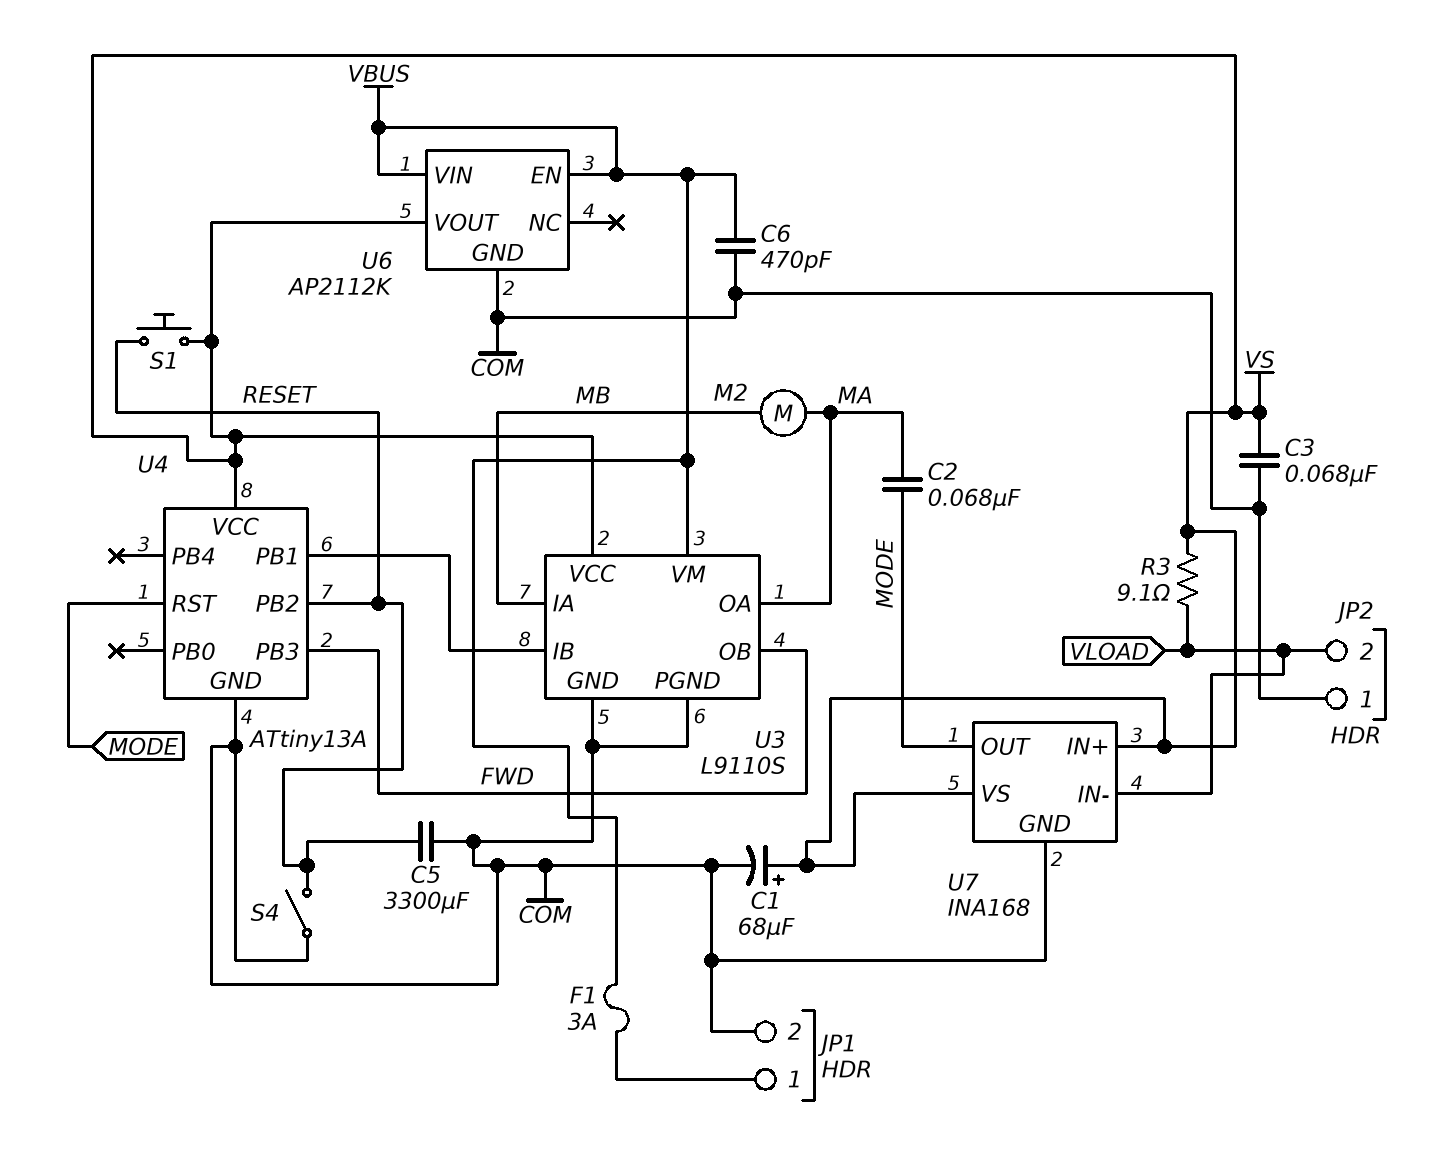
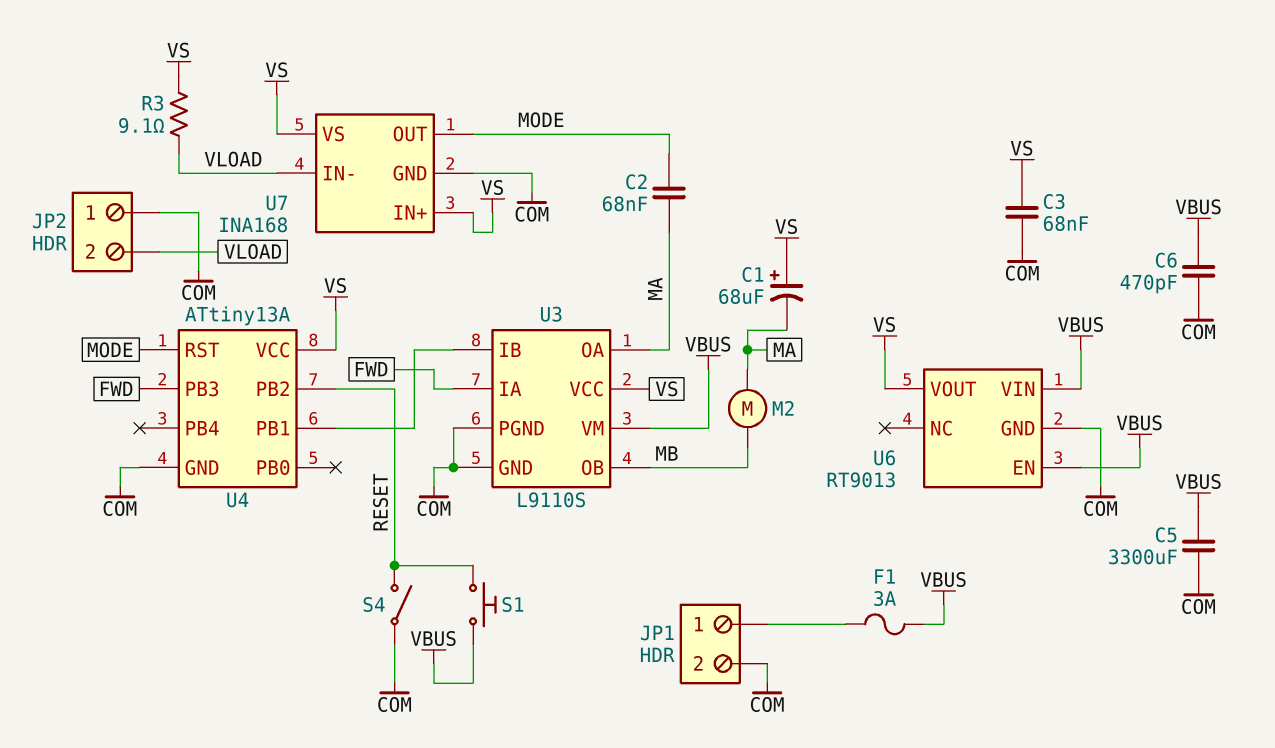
C1: 68uF (plus VS, minus COM) -> 68uF (plus VS, minus MA)
C5: 3300uF (COM, RESET) -> 3300uF (COM, VBUS)
S1: button (RESET, VS) -> button (RESET, VBUS)
U3 pin IA: MB -> FWD
U3 pin OB: FWD -> MB
U6: AP2112K -> RT9013

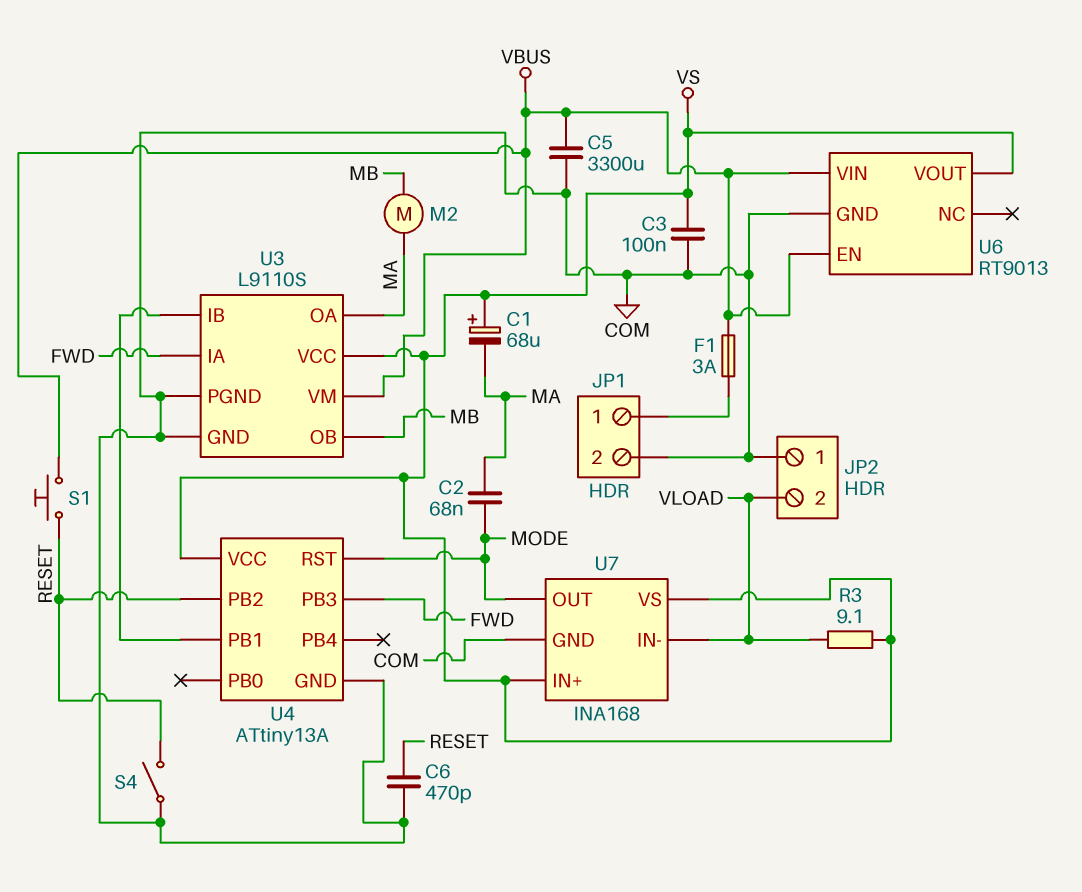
C3: 68nF (COM, VS) -> 100nF (COM, VS)
C6: 470pF (COM, VBUS) -> 470pF (COM, RESET)

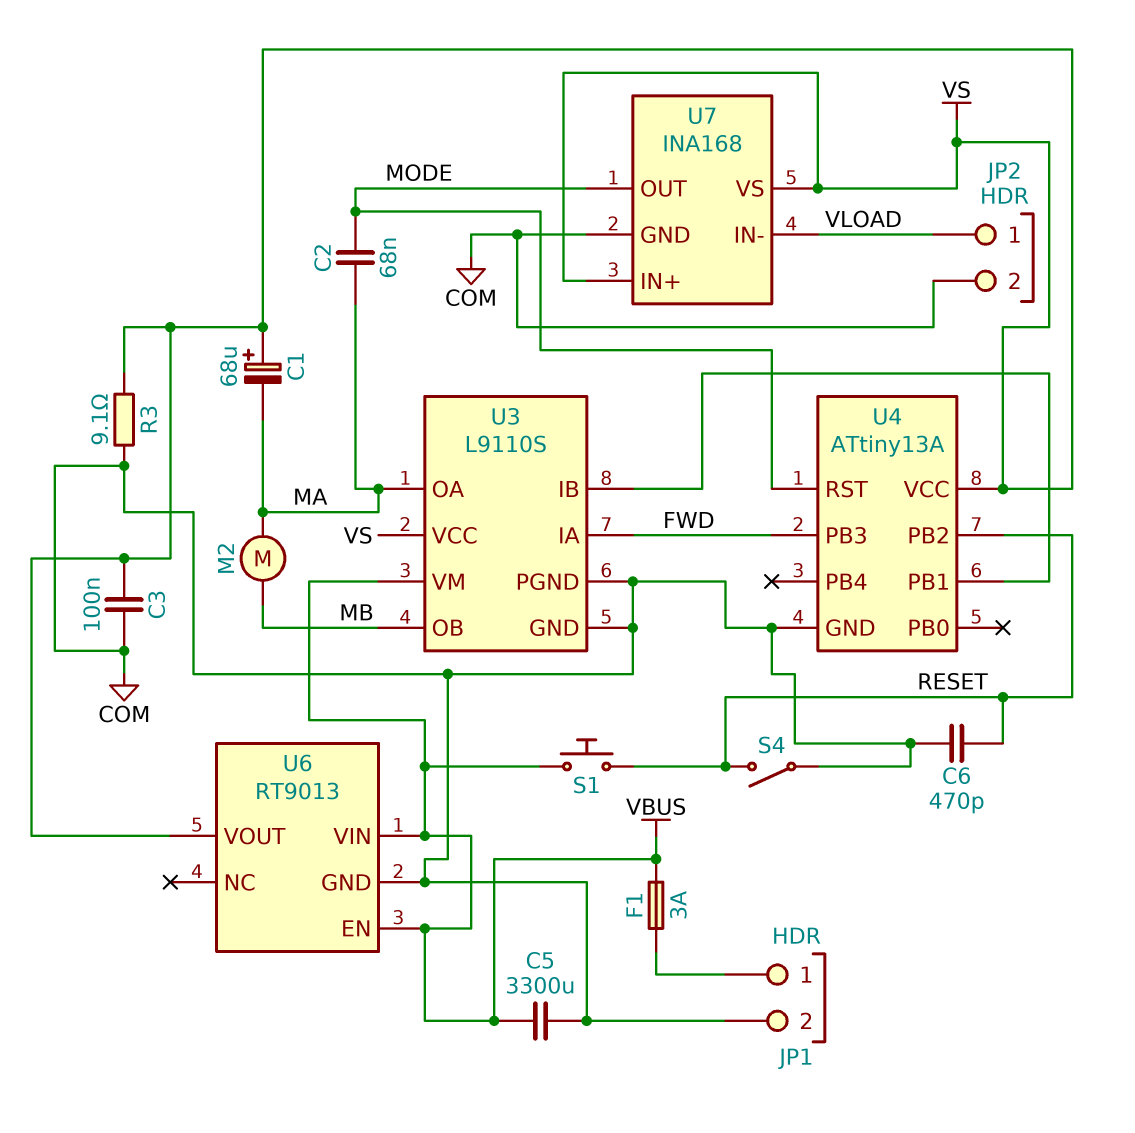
JP2 pin 1: COM -> VLOAD
JP2 pin 2: VLOAD -> COM
R3: 9.1 (VLOAD, VS) -> 9.1 (COM, VS)

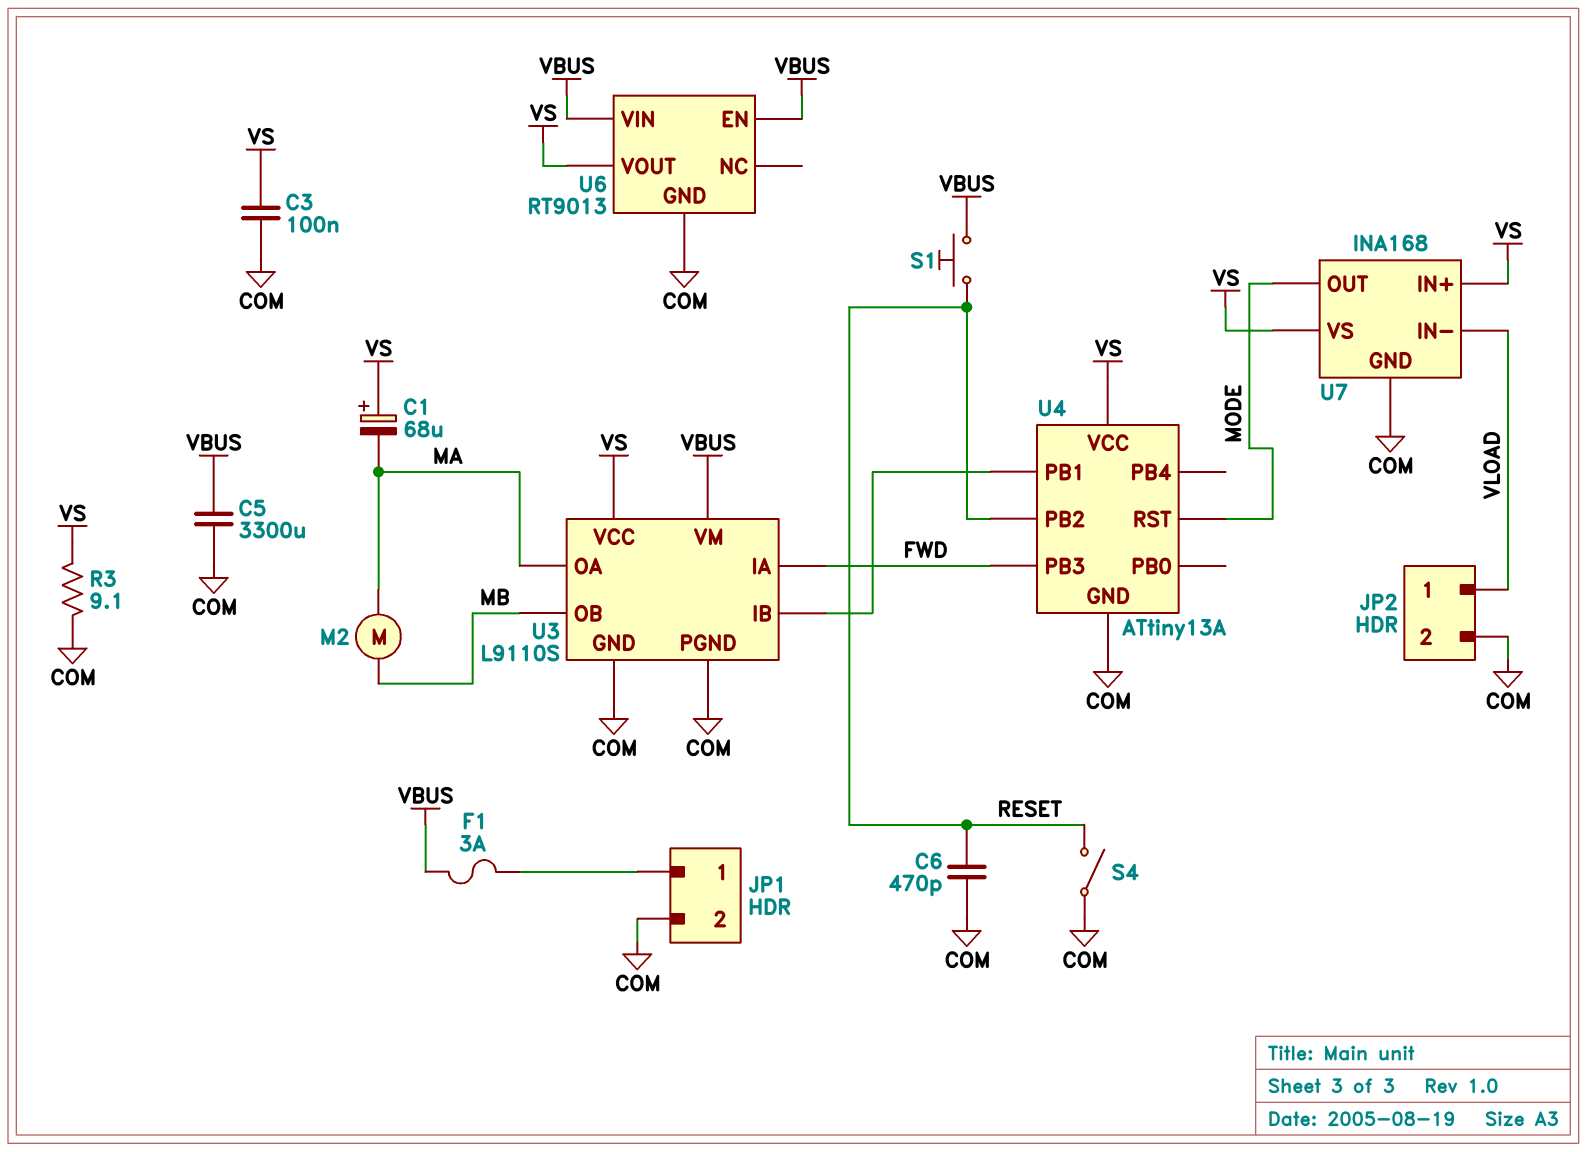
C2: 68nF (MA, MODE) -> none

